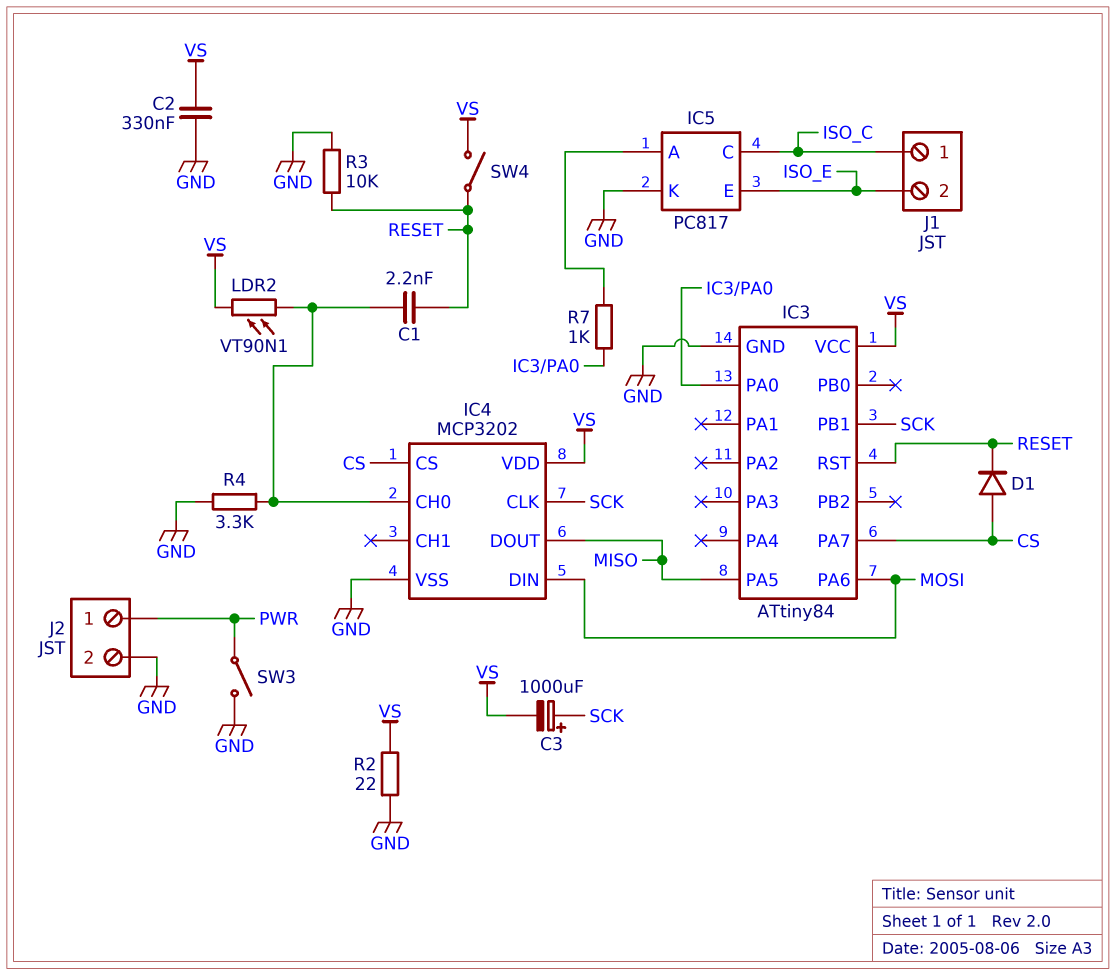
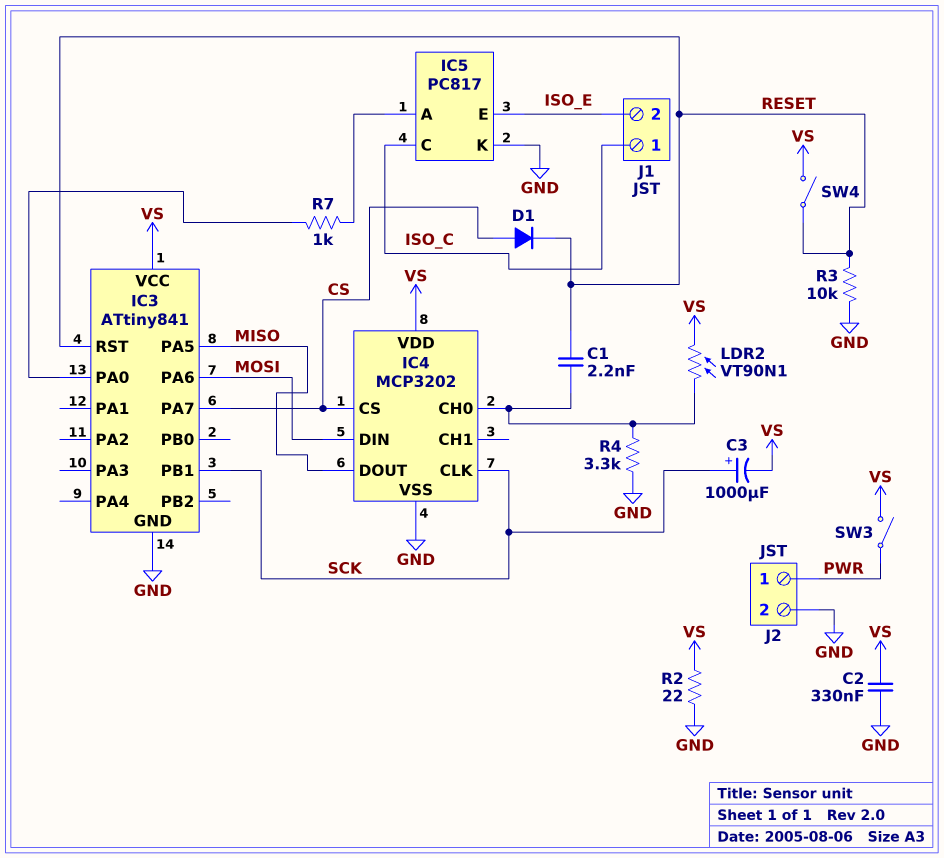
IC3: ATtiny84 -> ATtiny841
SW3: switch (GND, PWR) -> switch (PWR, VS)

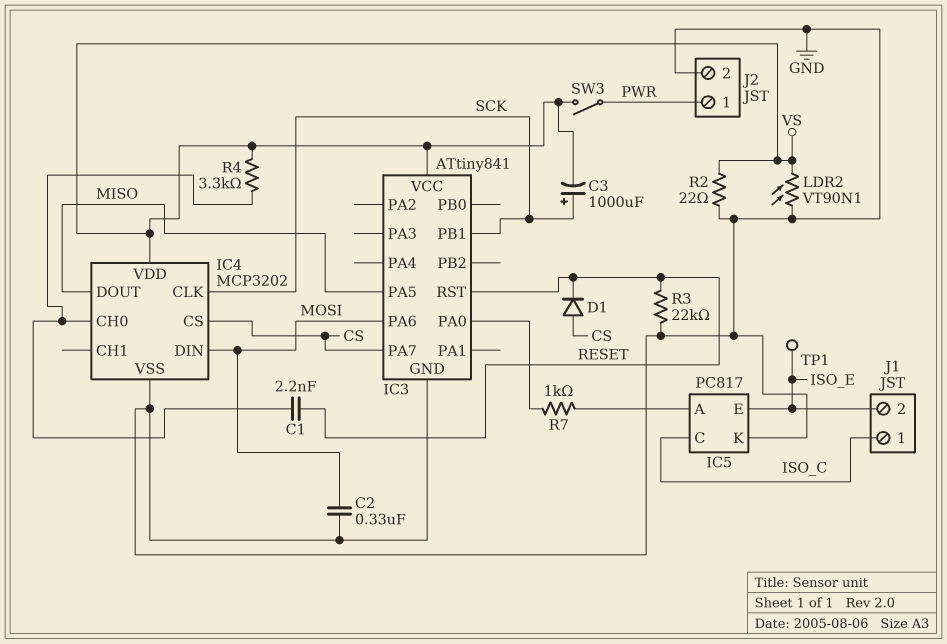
C2: 330nF (GND, VS) -> 330nF (GND, MOSI)
LDR2: VT90N1 (IC4/CH0, VS) -> VT90N1 (GND, VS)
R3: 10k (GND, RESET) -> 22k (GND, RESET)
R4: 3.3k (GND, IC4/CH0) -> 3.3k (IC4/CH0, VS)
SW4: switch (RESET, VS) -> none
TP1: none -> test point (ISO_E)

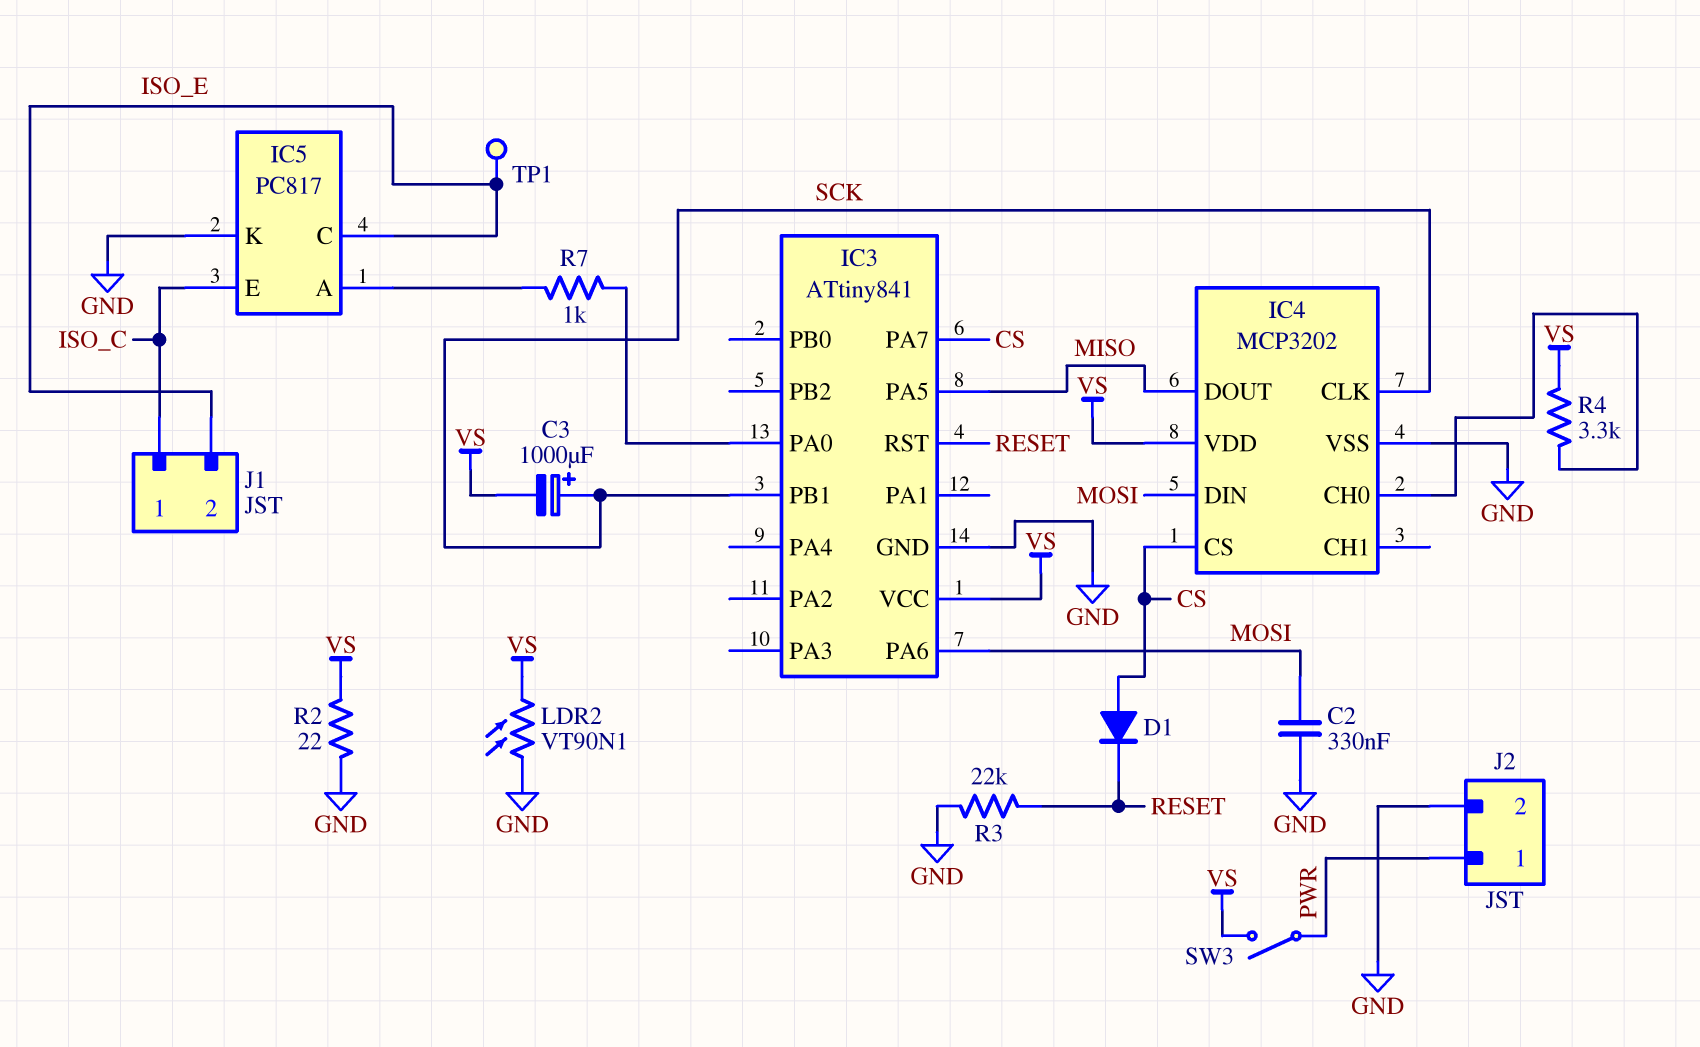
C1: 2.2nF (IC4/CH0, RESET) -> none
IC5 pin C: ISO_C -> ISO_E
IC5 pin E: ISO_E -> ISO_C

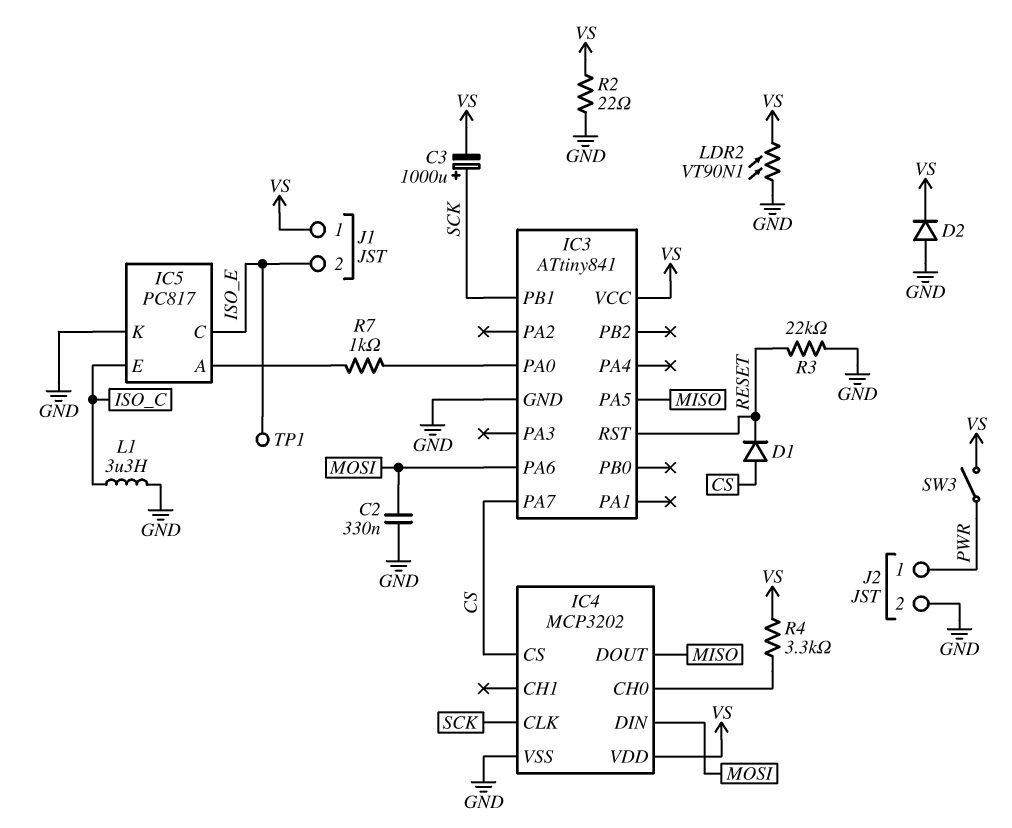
D2: none -> diode (A GND, K VS)
J1 pin 1: ISO_C -> VS
L1: none -> 3.3uH (GND, ISO_C)

